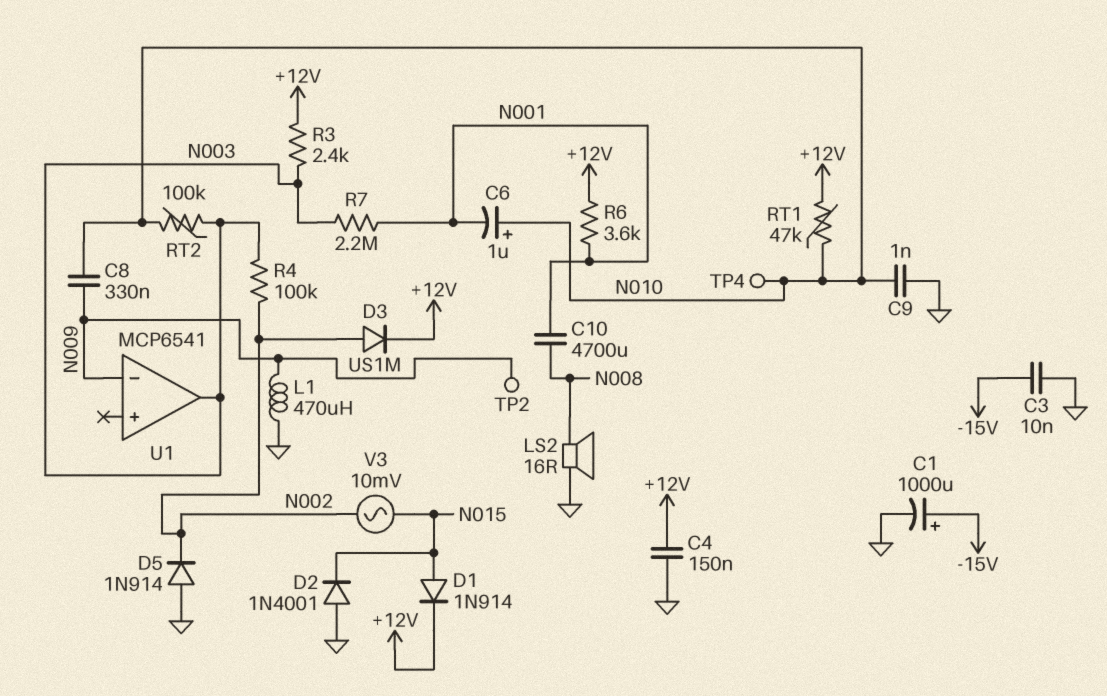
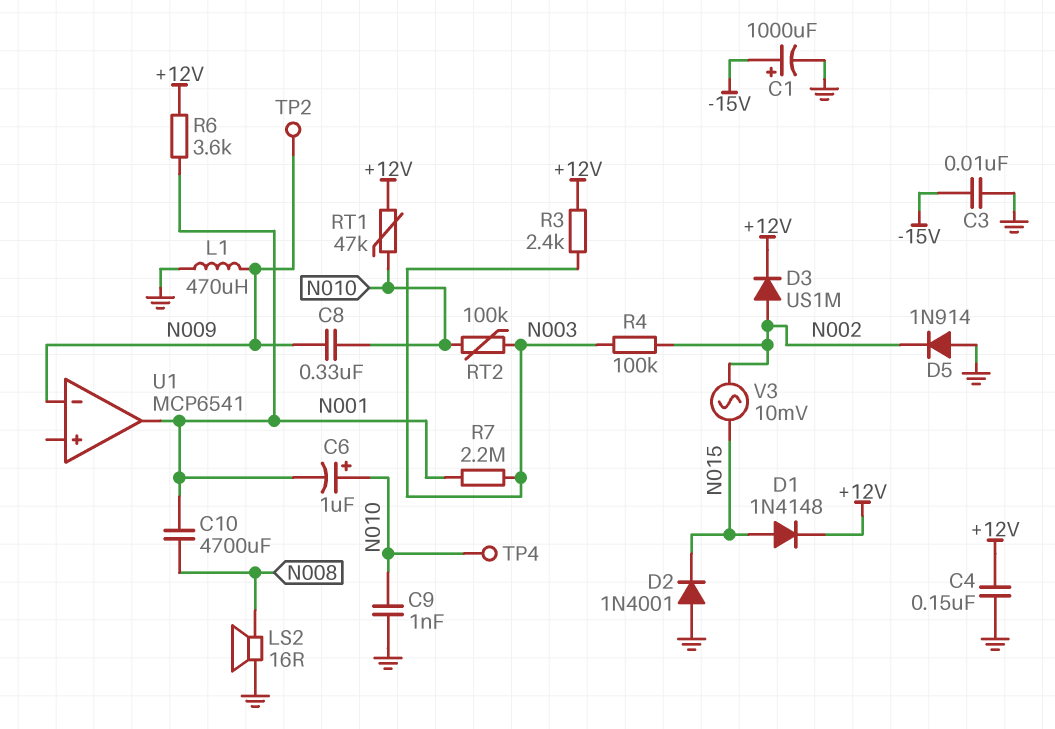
D1: diode 1N914 (A N015, K +12V) -> diode 1N4148 (A N015, K +12V)
U1 pin out: N003 -> N001

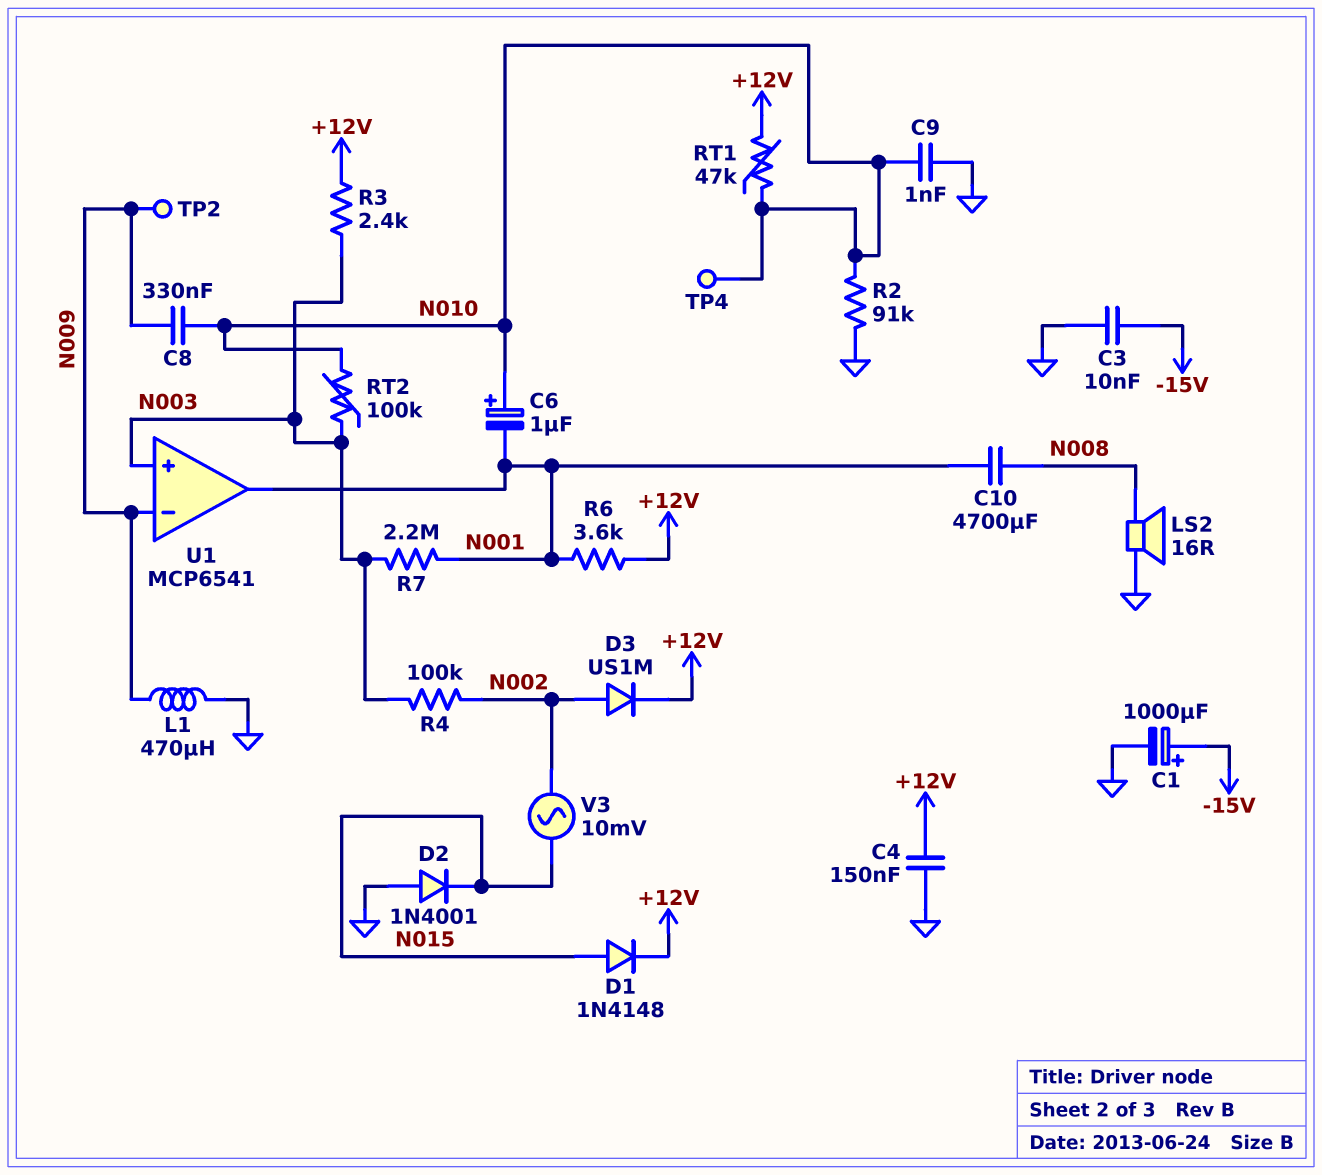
D5: diode 1N914 (A GND, K N002) -> none
R2: none -> 91k (GND, N010)
U1 pin in+: none -> N003

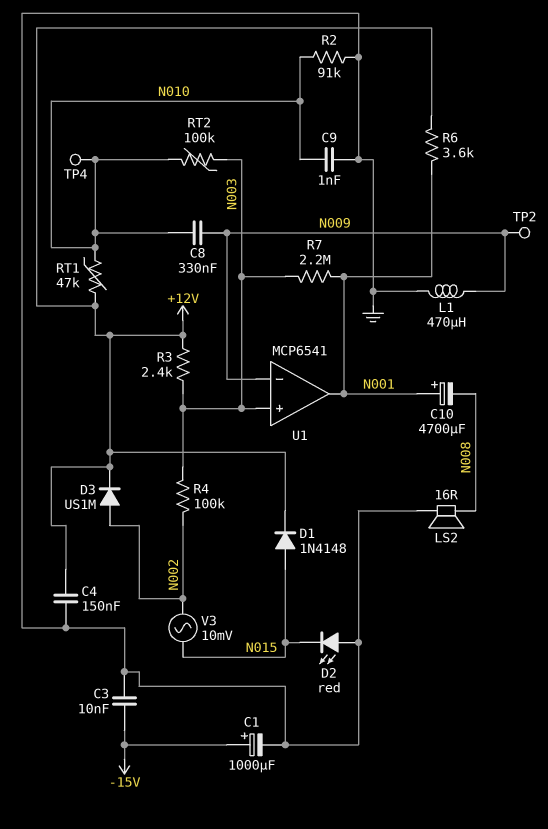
C6: 1uF (plus N010, minus N001) -> none
C10: 4700uF (N001, N008) -> 4700uF (plus N001, minus N008)
D2: diode 1N4001 (A GND, K N015) -> LED red (A GND, K N015)

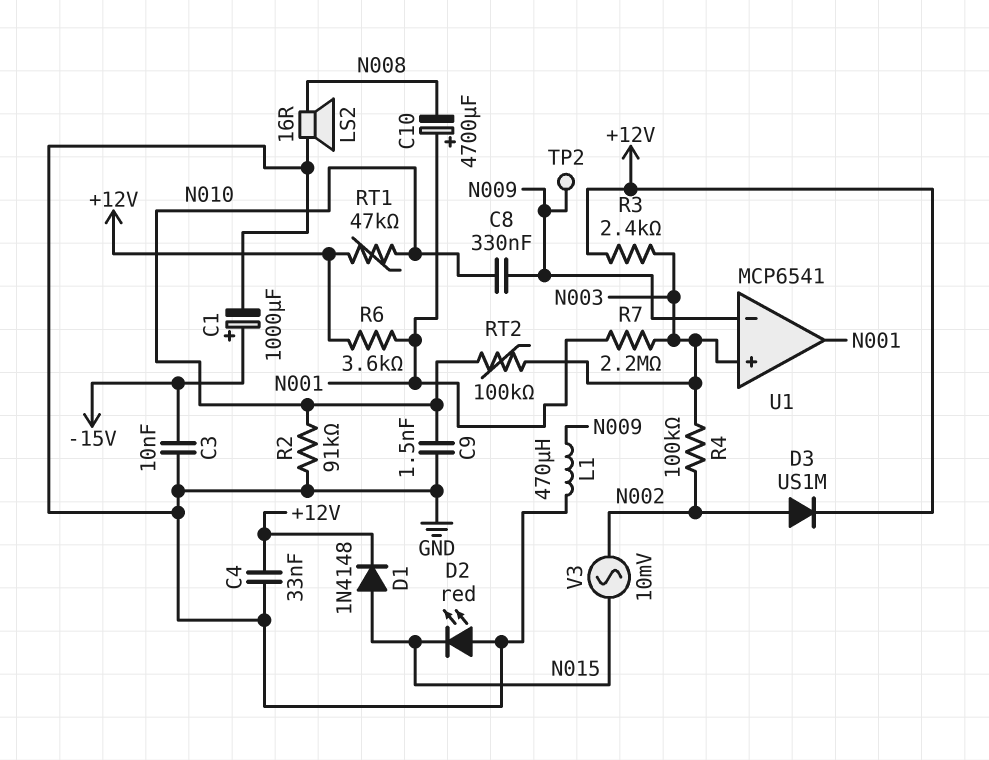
C4: 150nF (+12V, GND) -> 33nF (+12V, GND)
C9: 1nF (GND, N010) -> 1.5nF (GND, N010)
TP4: test point (N010) -> none

